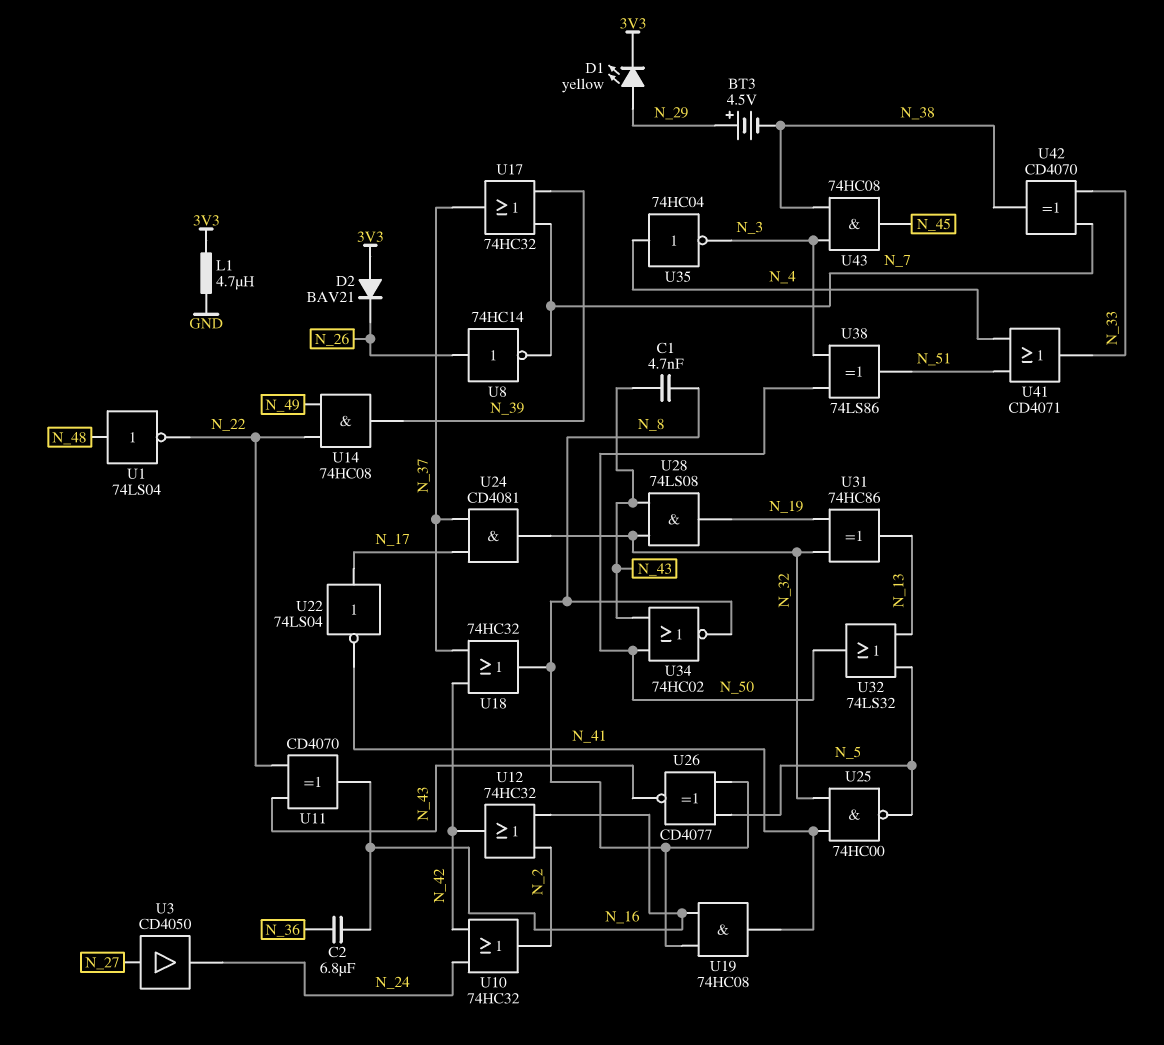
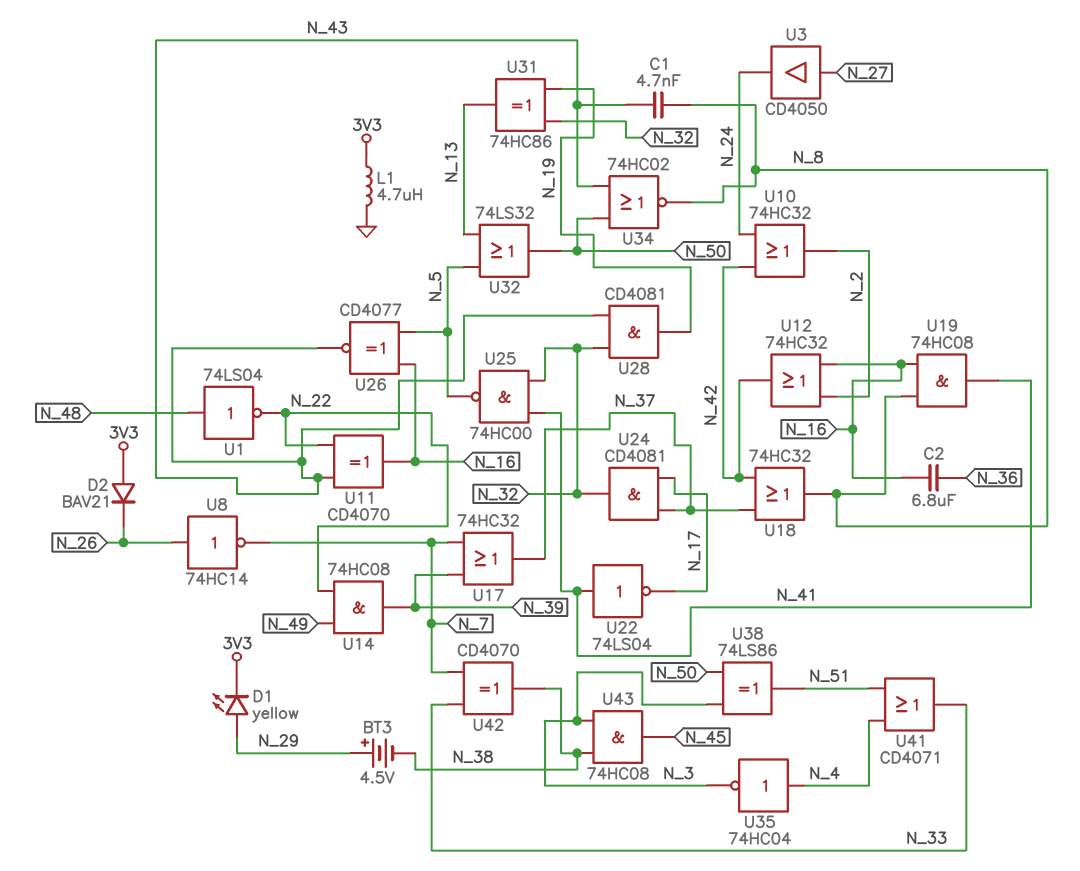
U22: NOT 74LS04 (in N_17, out N_41) -> NOT 74LS04 (in N_41, out N_17)
U26: XNOR CD4077 (in N_5, in N_8, out N_43) -> XNOR CD4077 (in N_5, in N_16, out N_43)
U28: AND 74LS08 (in N_32, in N_43, out N_19) -> AND CD4081 (in N_32, in N_43, out N_19)

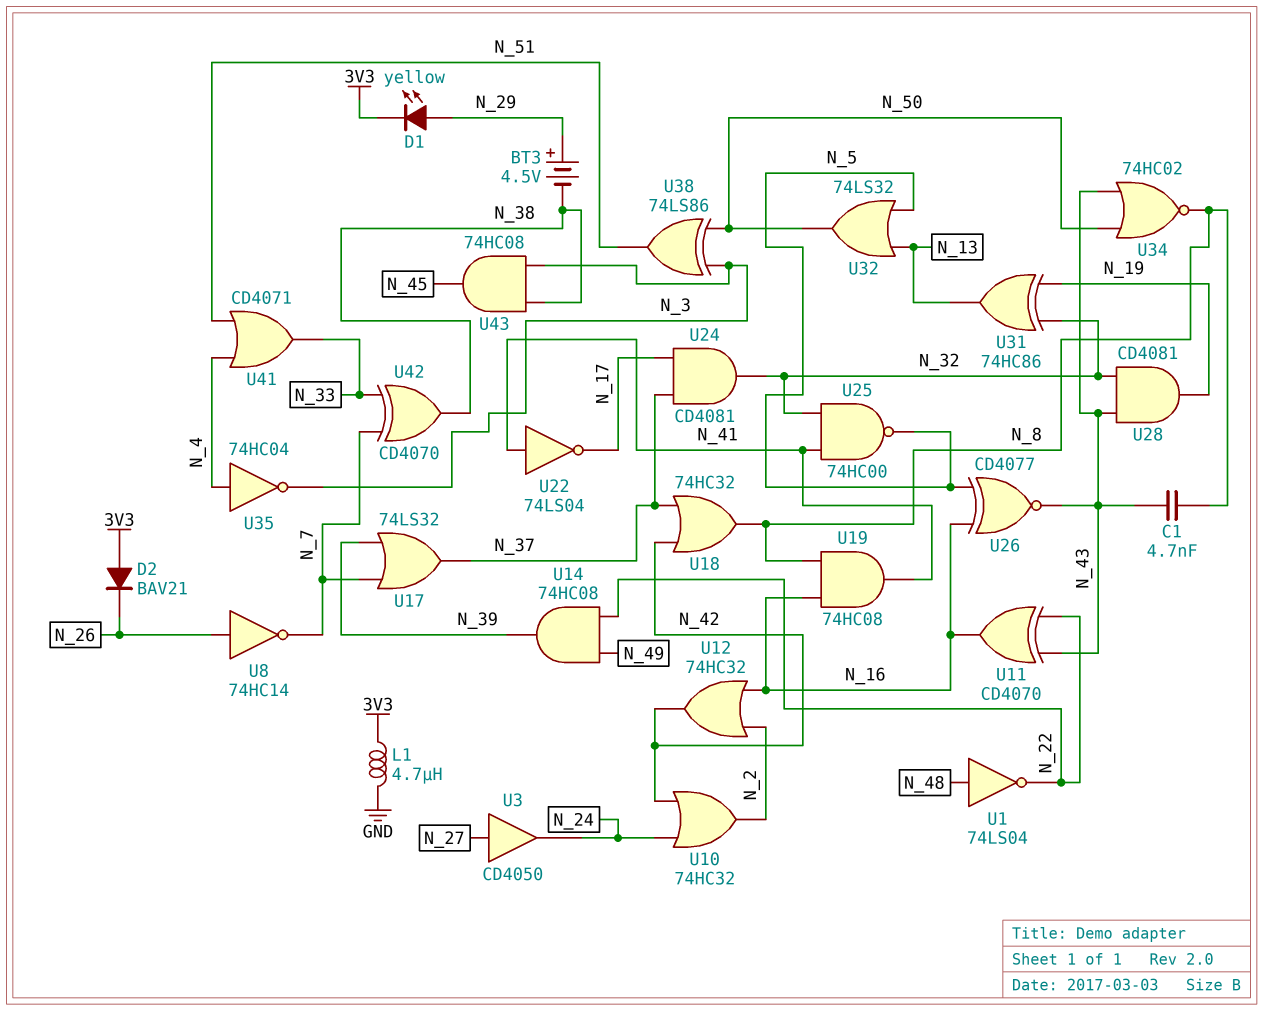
C2: 6.8uF (N_16, N_36) -> none
U17: OR 74HC32 (in N_7, in N_39, out N_37) -> OR 74LS32 (in N_7, in N_39, out N_37)

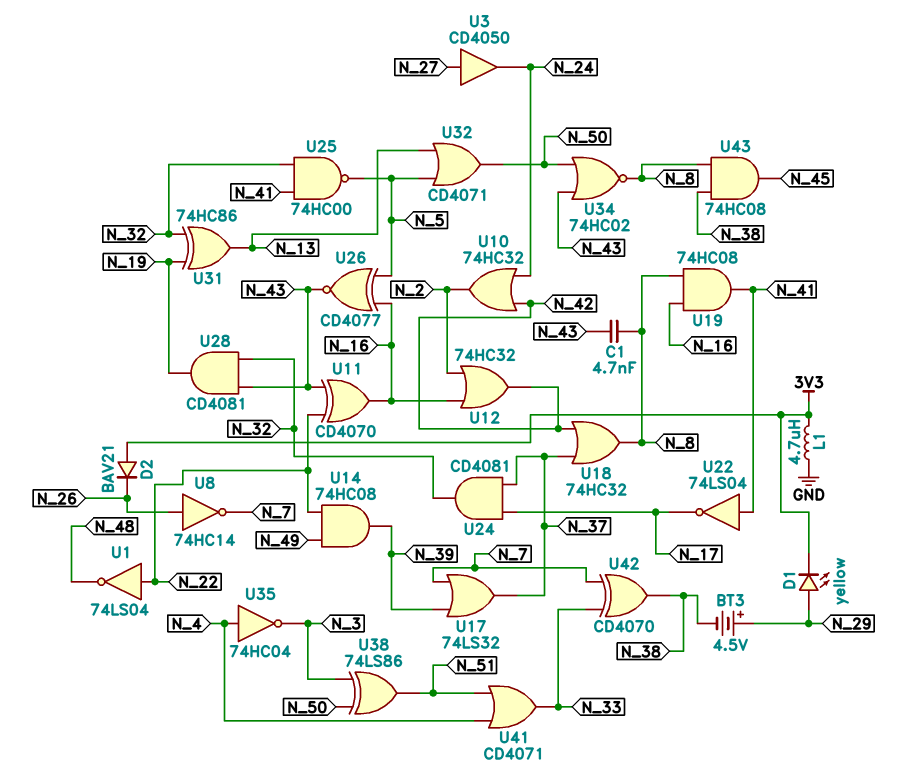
U1: NOT 74LS04 (in N_48, out N_22) -> NOT 74LS04 (in N_22, out N_48)
U32: OR 74LS32 (in N_5, in N_13, out N_50) -> OR CD4071 (in N_5, in N_13, out N_50)
U43: AND 74HC08 (in N_3, in N_38, out N_45) -> AND 74HC08 (in N_8, in N_38, out N_45)

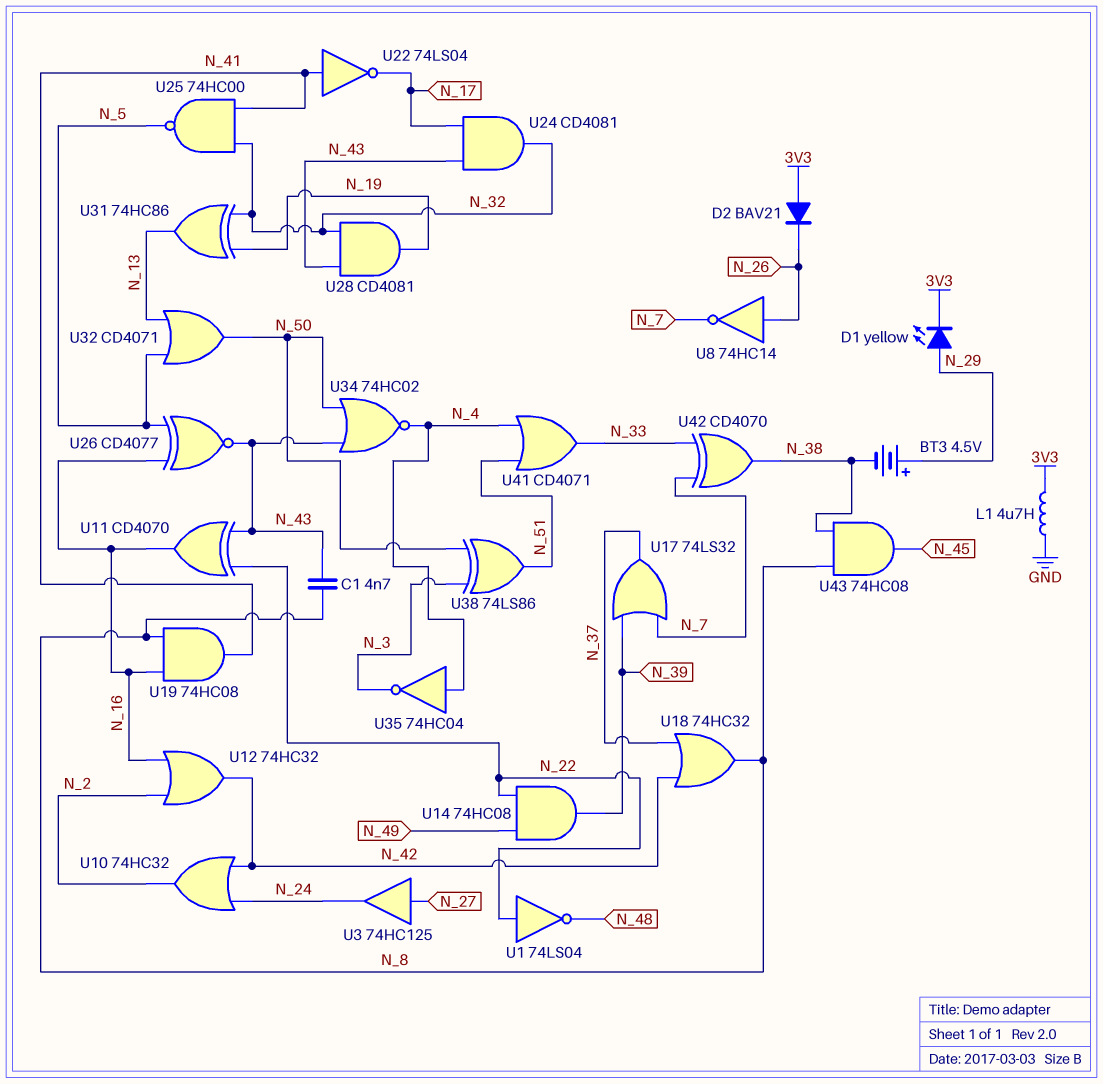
U3: buffer CD4050 (in N_27, out N_24) -> buffer 74HC125 (in N_27, out N_24)
U24: AND CD4081 (in N_17, in N_37, out N_32) -> AND CD4081 (in N_17, in N_43, out N_32)
U34: NOR 74HC02 (in N_43, in N_50, out N_8) -> NOR 74HC02 (in N_43, in N_50, out N_4)

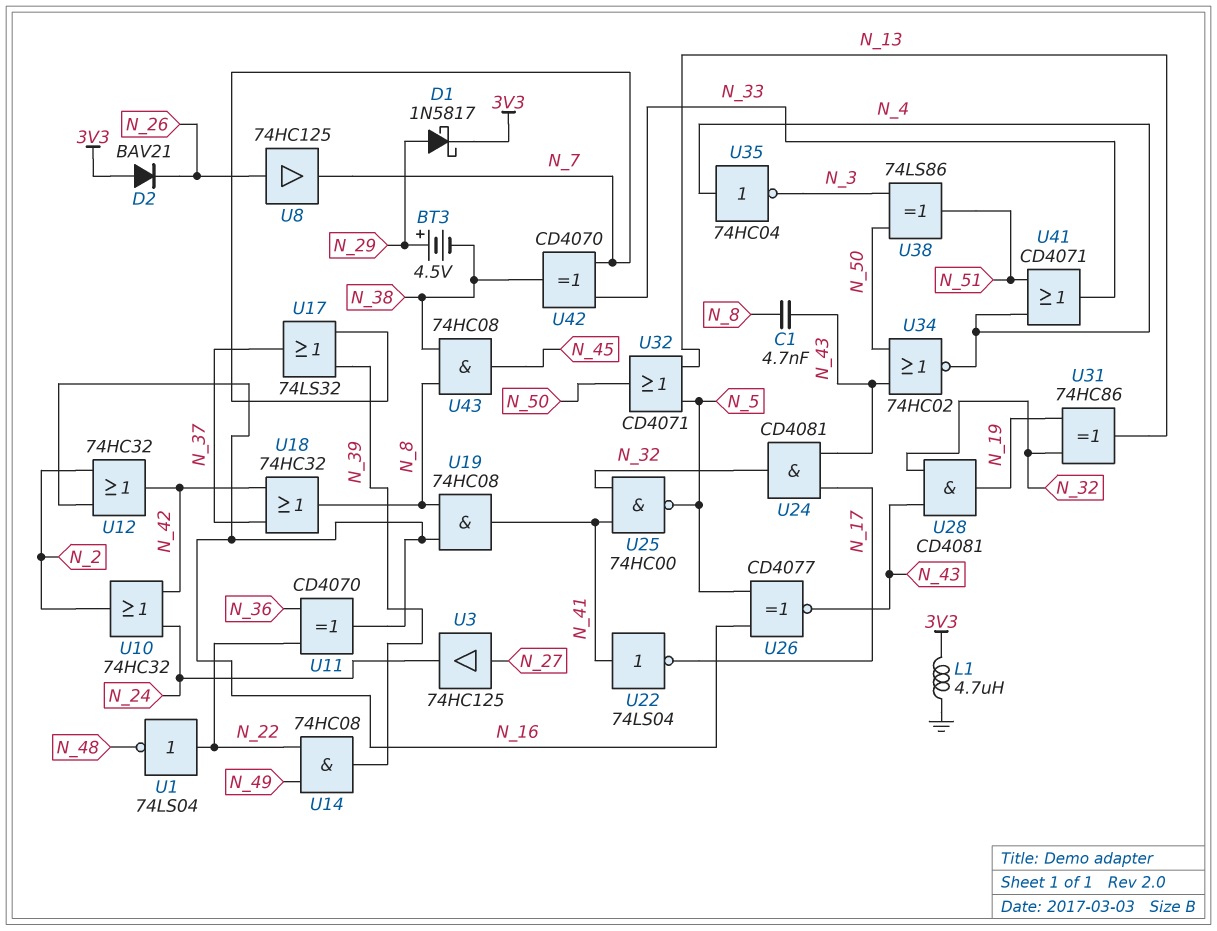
D1: LED yellow (A N_29, K 3V3) -> schottky 1N5817 (A N_29, K 3V3)
U8: NOT 74HC14 (in N_26, out N_7) -> buffer 74HC125 (in N_26, out N_7)
U11: XOR CD4070 (in N_22, in N_43, out N_16) -> XOR CD4070 (in N_22, in N_36, out N_16)

